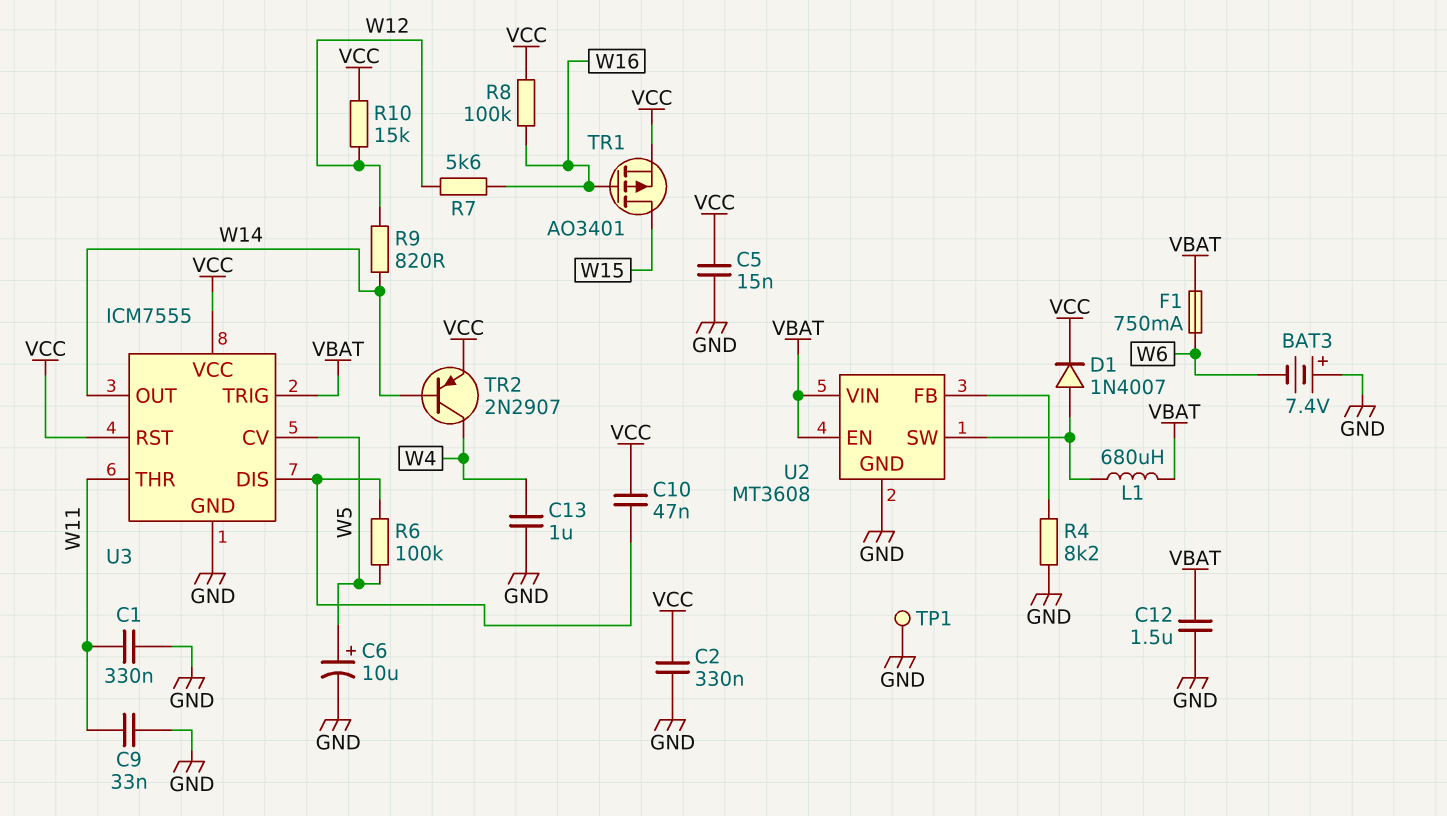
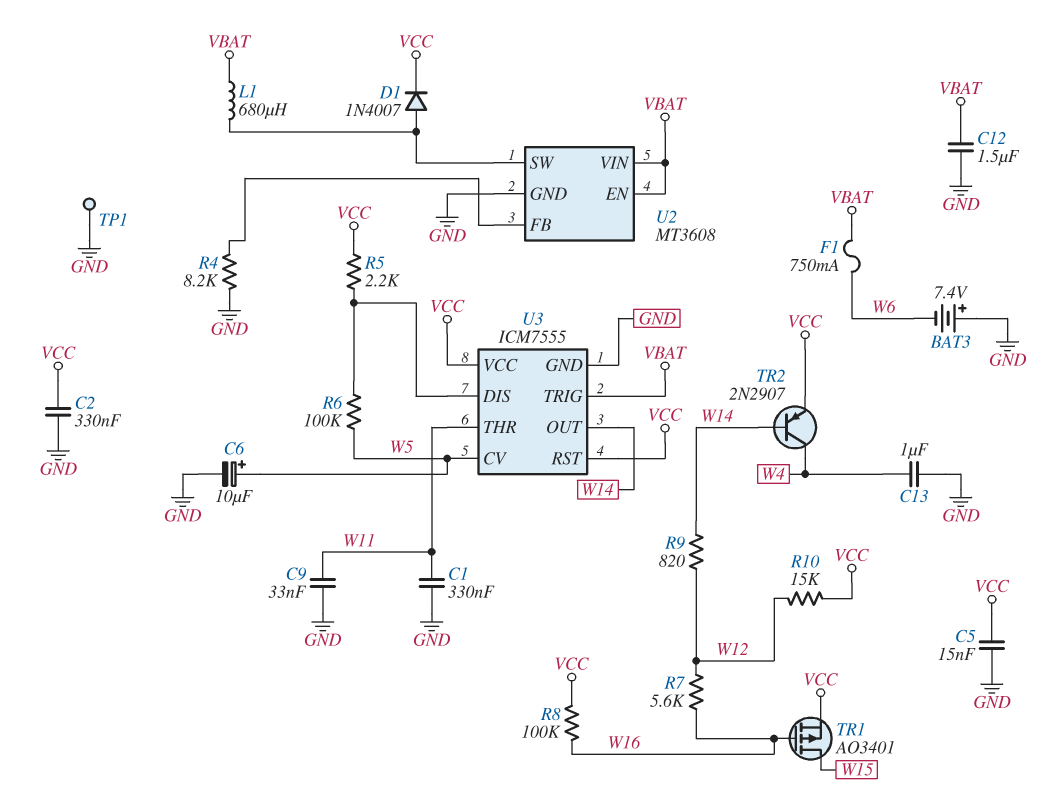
C10: 47nF (U3/DIS, VCC) -> none
R5: none -> 2.2k (U3/DIS, VCC)

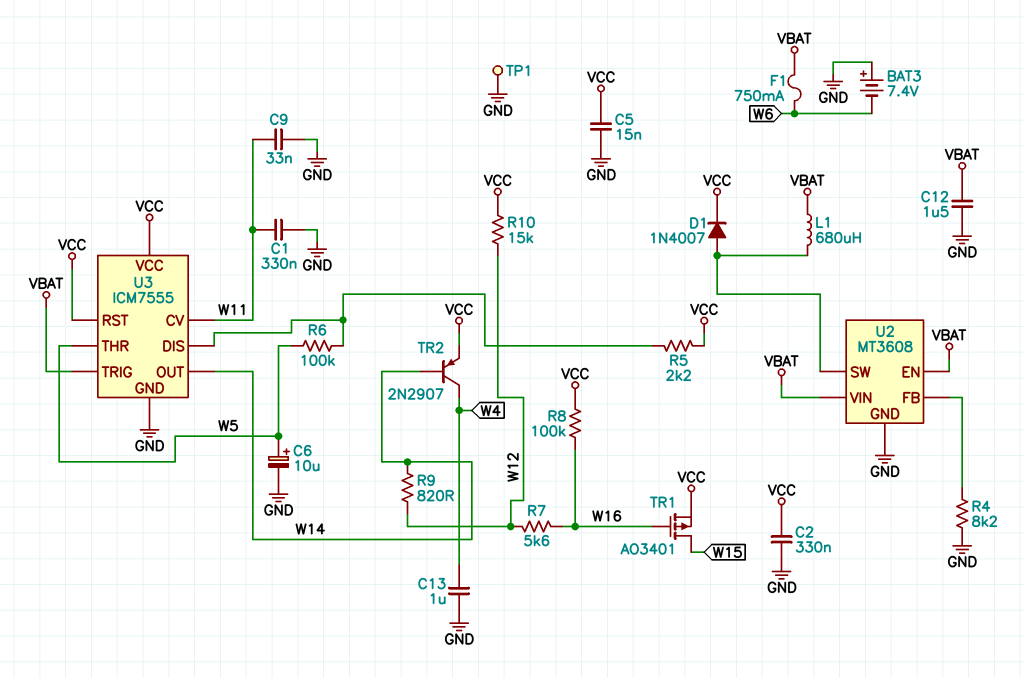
U3 pin CV: W5 -> W11
U3 pin THR: W11 -> W5

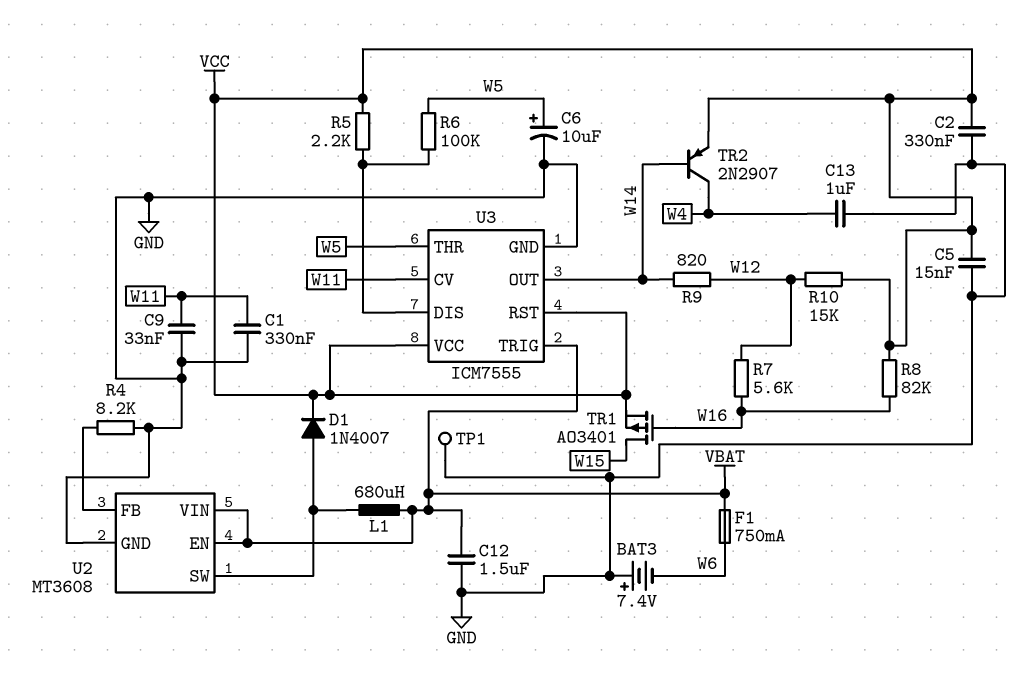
R8: 100k (VCC, W16) -> 82k (VCC, W16)

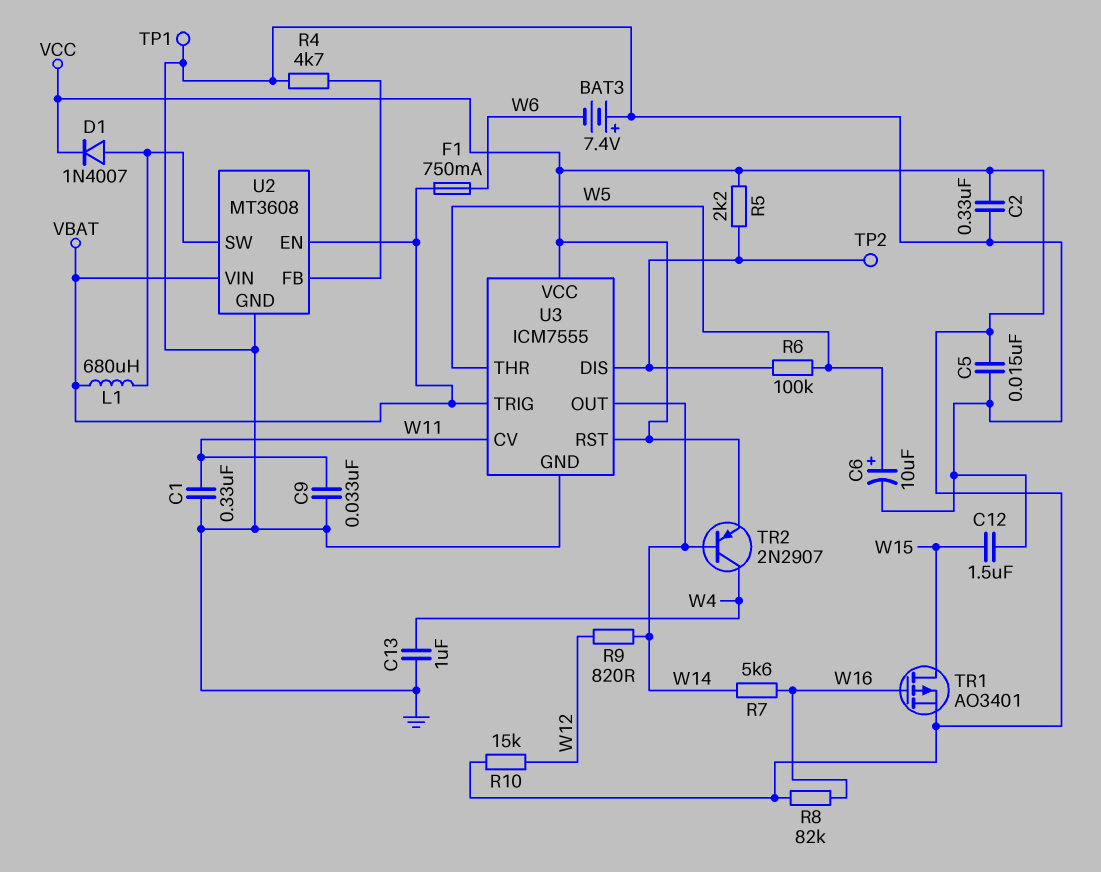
C12: 1.5uF (GND, VBAT) -> 1.5uF (GND, W15)
R4: 8.2k (GND, U2/FB) -> 4.7k (GND, U2/FB)
R7: 5.6k (W12, W16) -> 5.6k (W14, W16)
TP2: none -> test point (U3/DIS)

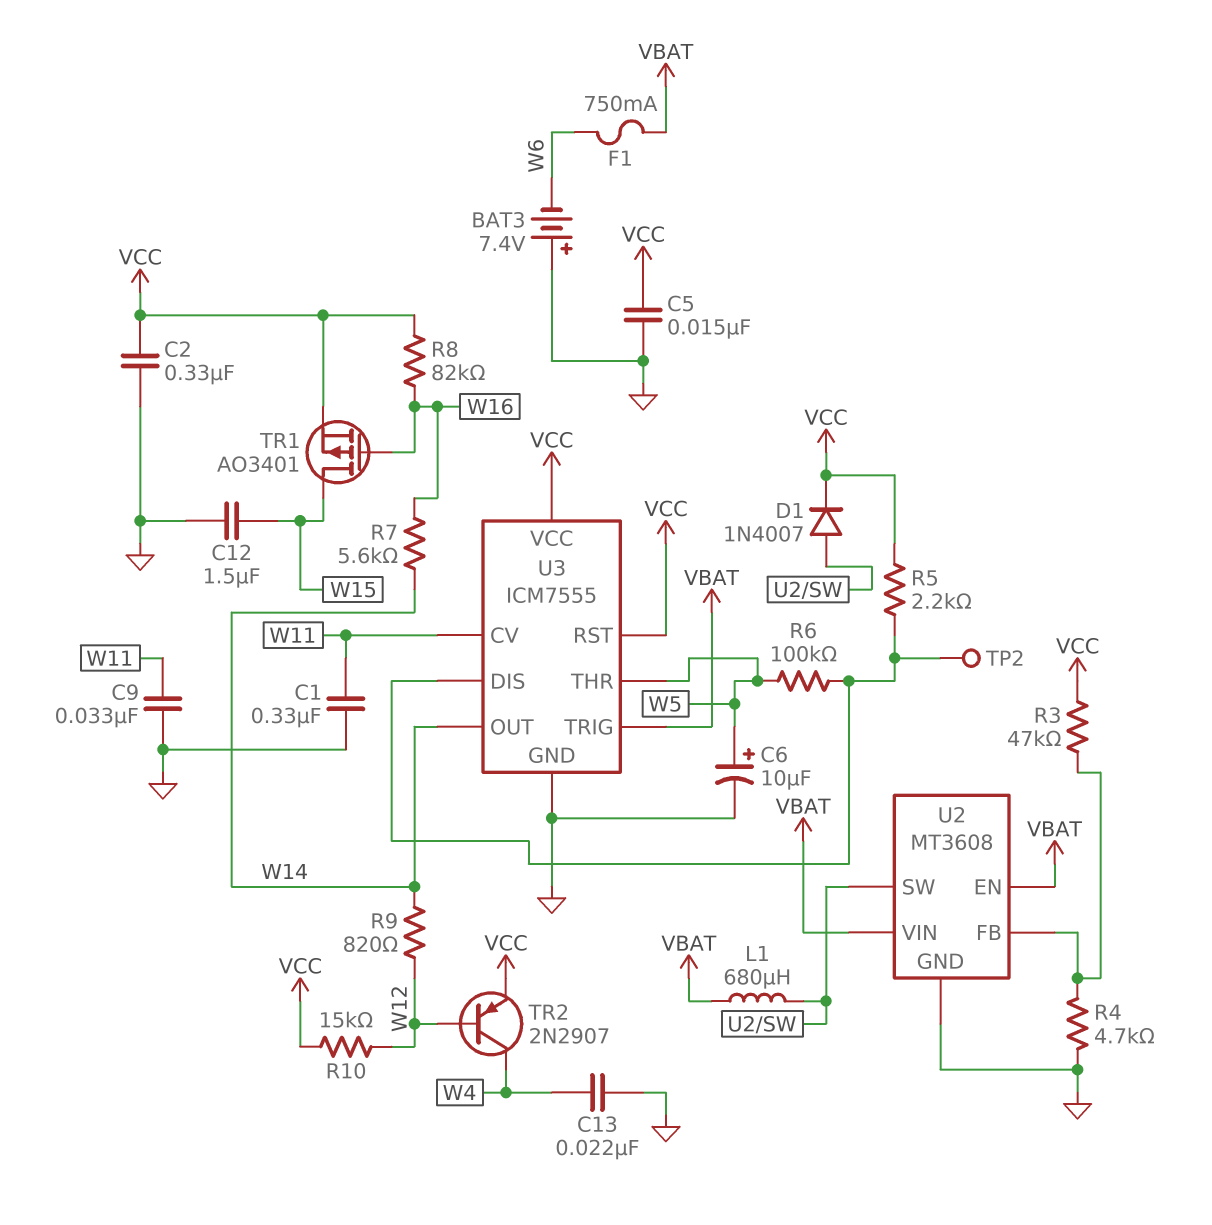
C13: 1uF (GND, W4) -> 22nF (GND, W4)
R3: none -> 47k (U2/FB, VCC)
TP1: test point (GND) -> none
TR2: PNP 2N2907 (B W14, C W4, E VCC) -> PNP 2N2907 (B W12, C W4, E VCC)

